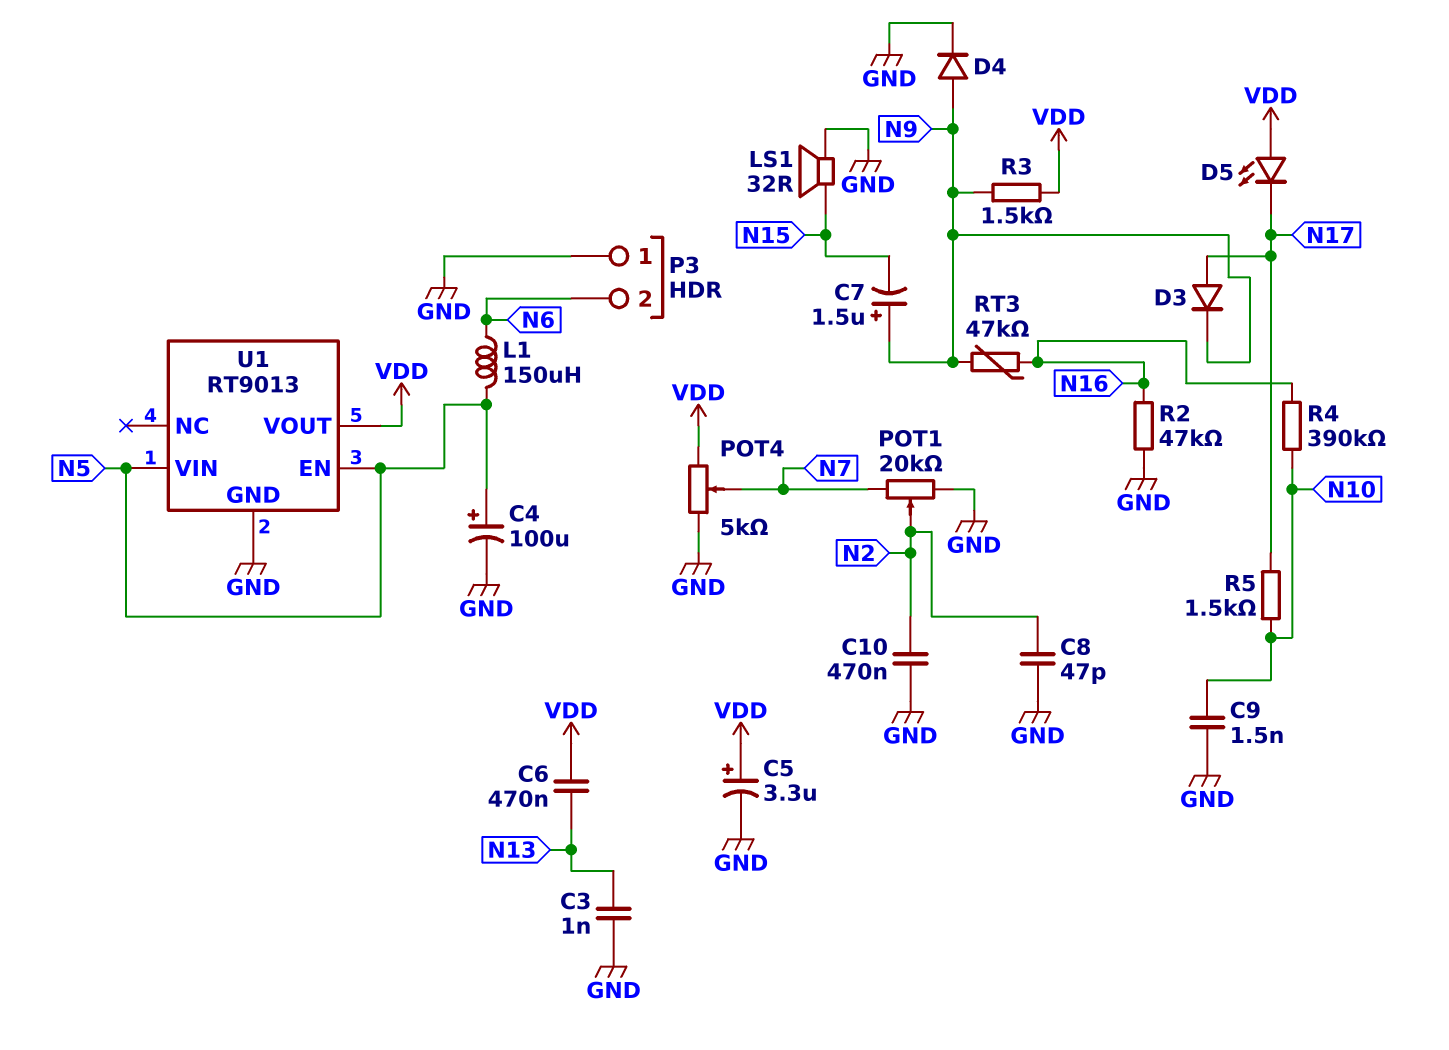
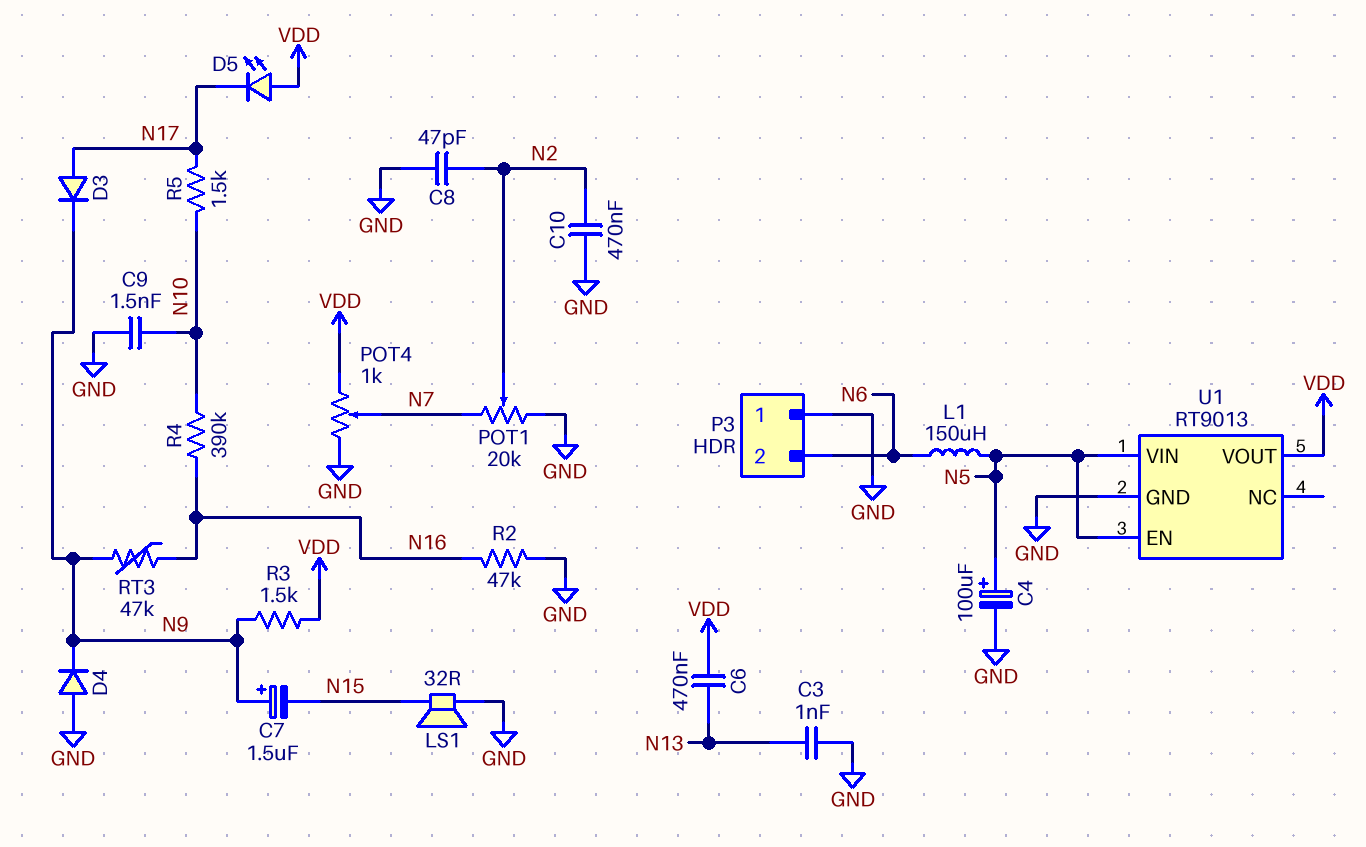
C5: 3.3uF (plus VDD, minus GND) -> none
D4: diode (A N9, K GND) -> diode (A GND, K N9)
POT4: 5k (GND, VDD, wiper N7) -> 1k (GND, VDD, wiper N7)

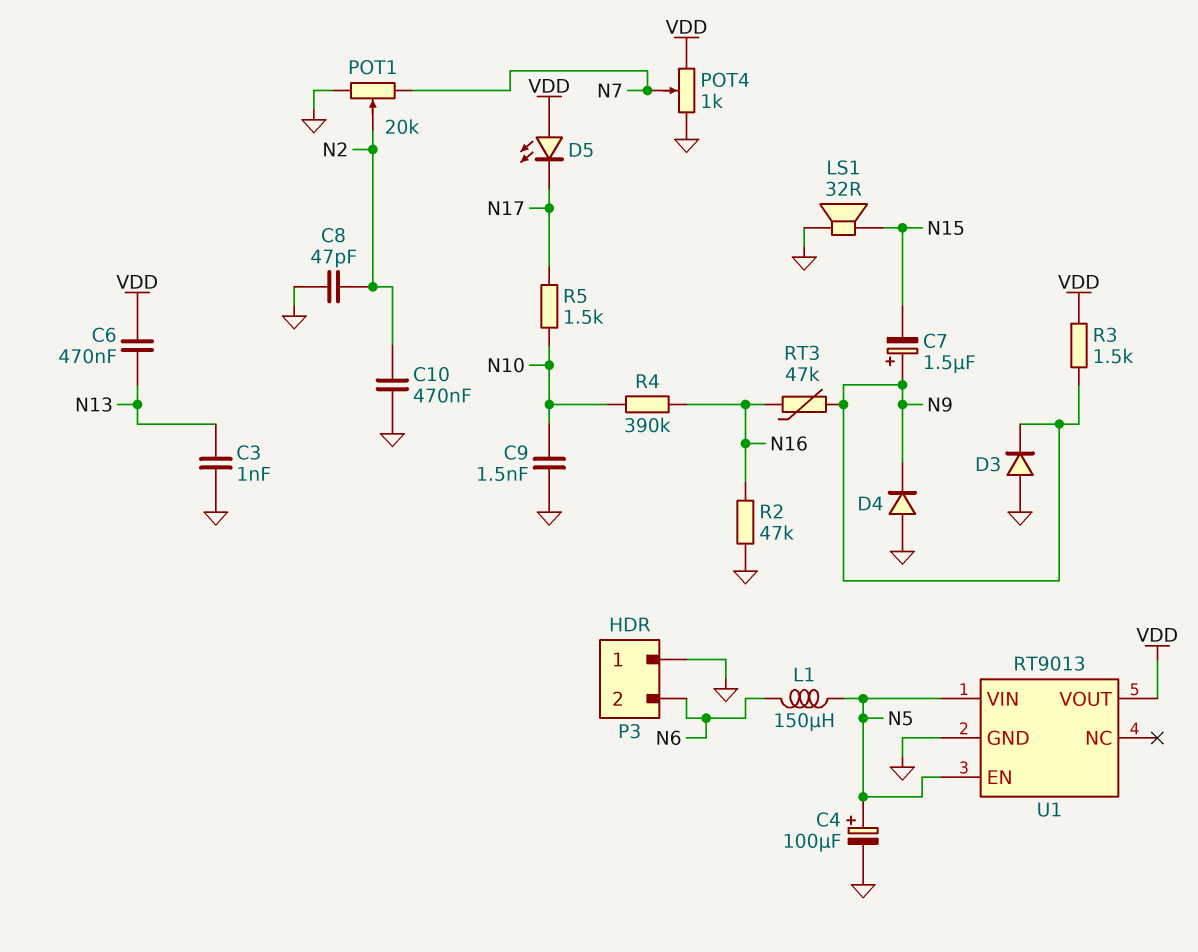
D3: diode (A N17, K N9) -> diode (A GND, K N9)

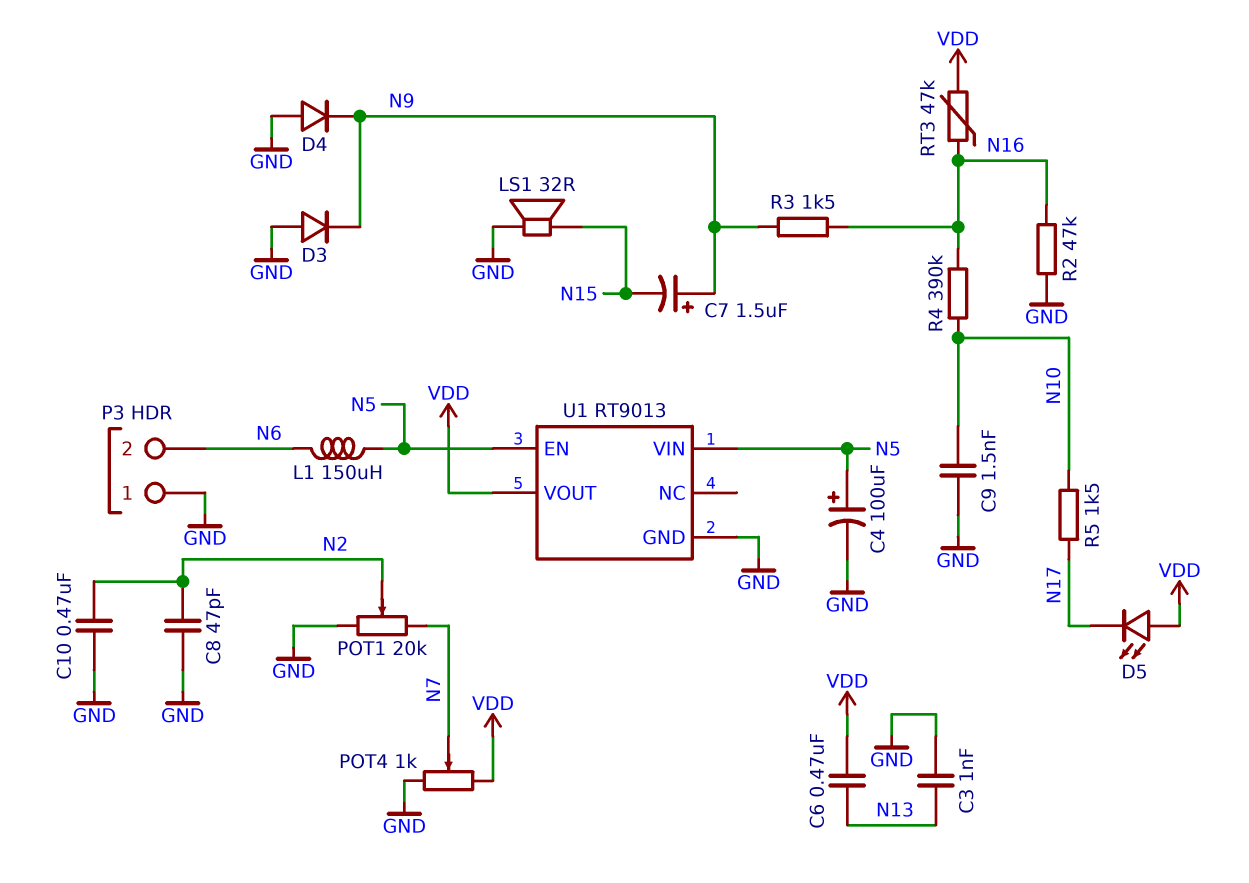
R3: 1.5k (N9, VDD) -> 1.5k (N9, N16)
RT3: 47k (N9, N16) -> 47k (N16, VDD)

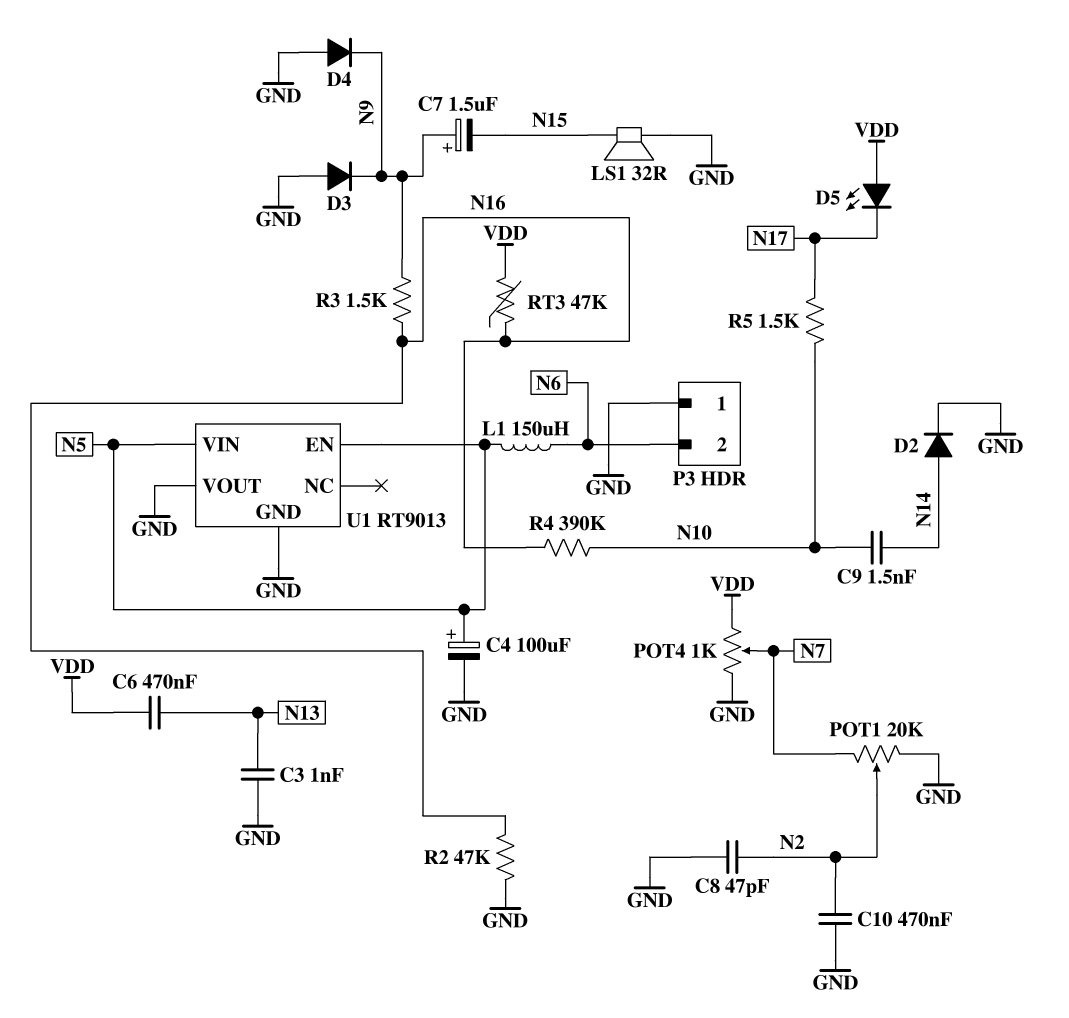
C9: 1.5nF (GND, N10) -> 1.5nF (N10, N14)
D2: none -> diode (A N14, K GND)
U1 pin VOUT: VDD -> GND

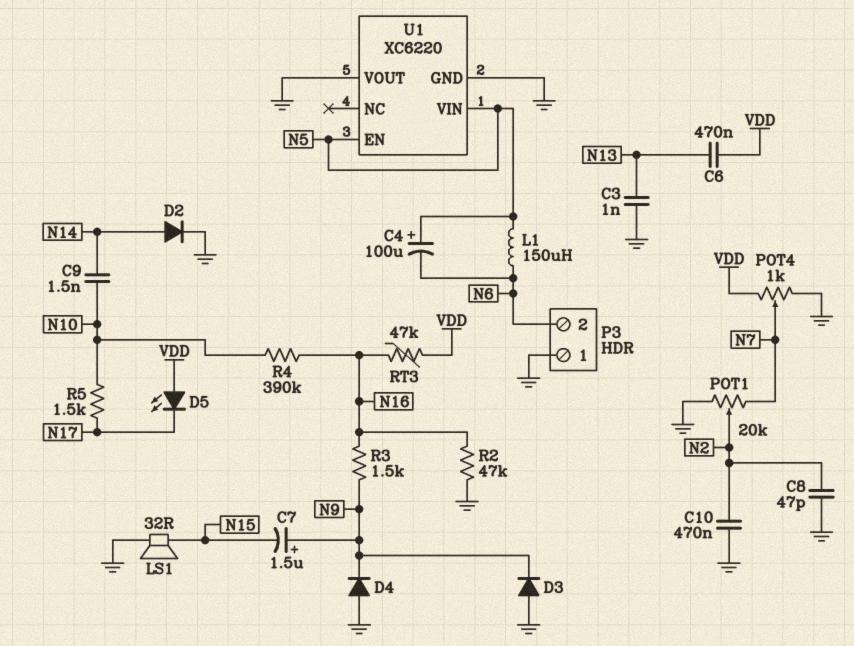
C4: 100uF (plus N5, minus GND) -> 100uF (plus N5, minus N6)
U1: RT9013 -> XC6220

